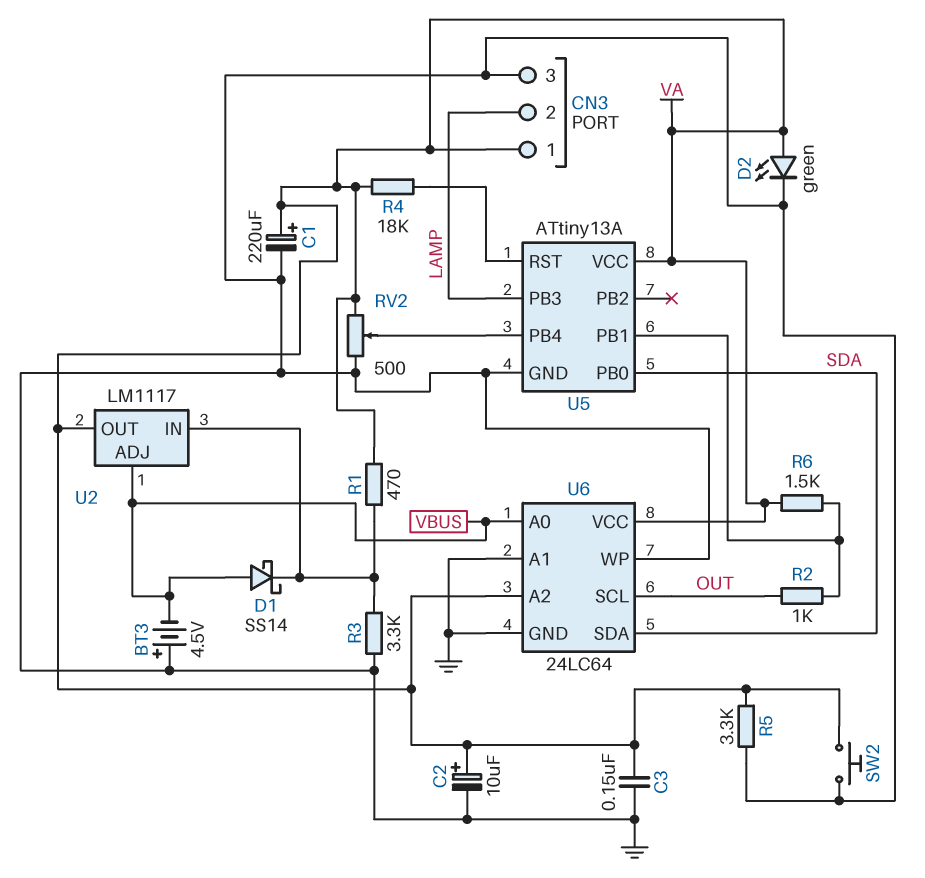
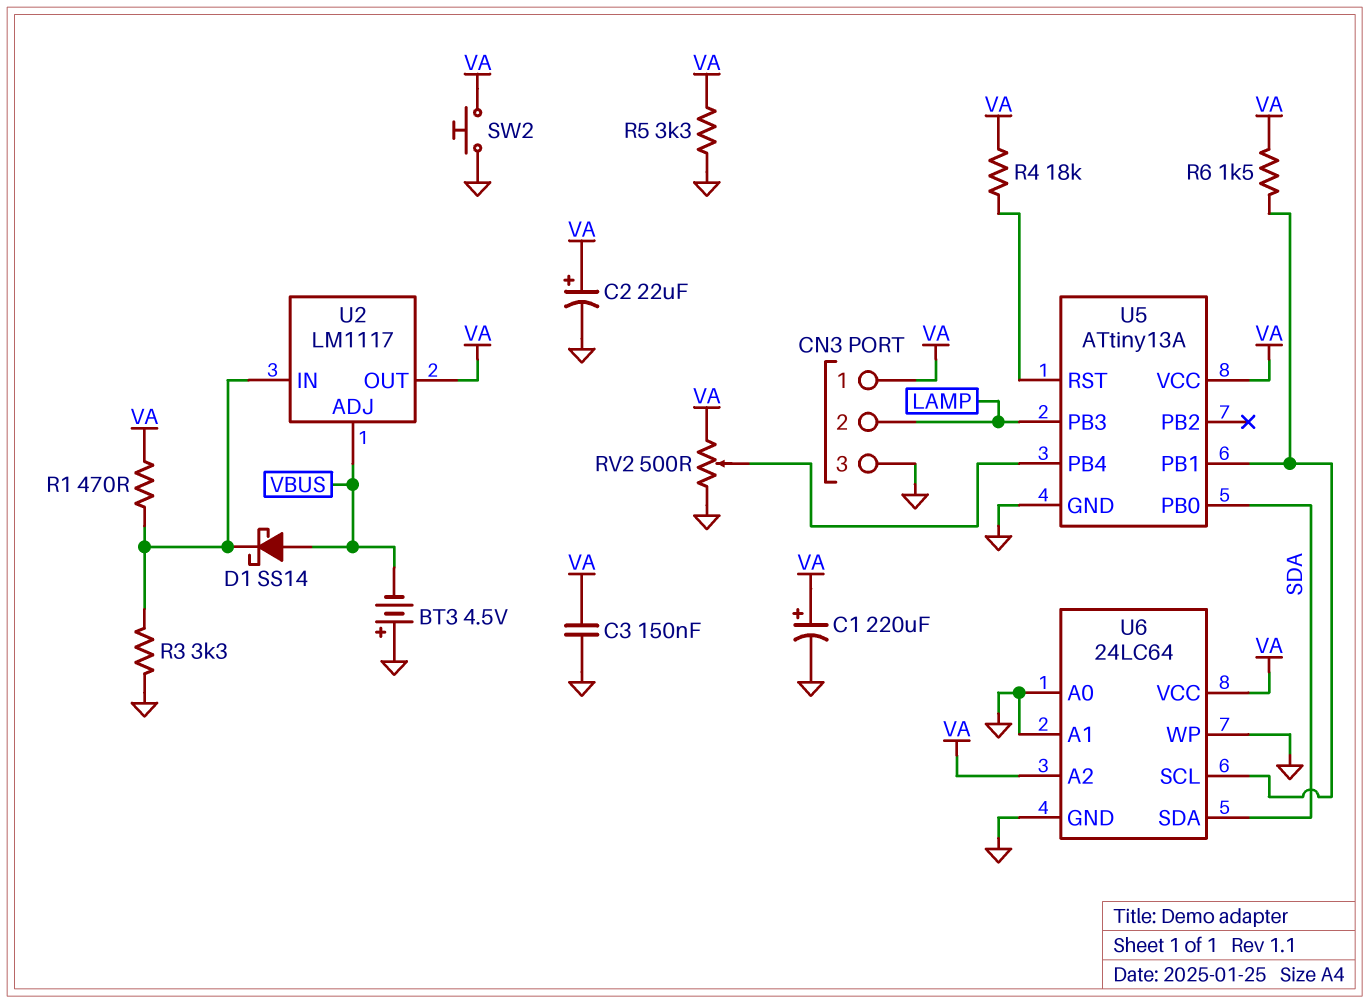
C2: 10uF (plus VA, minus GND) -> 22uF (plus VA, minus GND)
D2: LED green (A VA, K GND) -> none
R2: 1k (OUT, U5/PB1) -> none
U6 pin A0: VBUS -> GND
U6 pin SCL: OUT -> U5/PB1

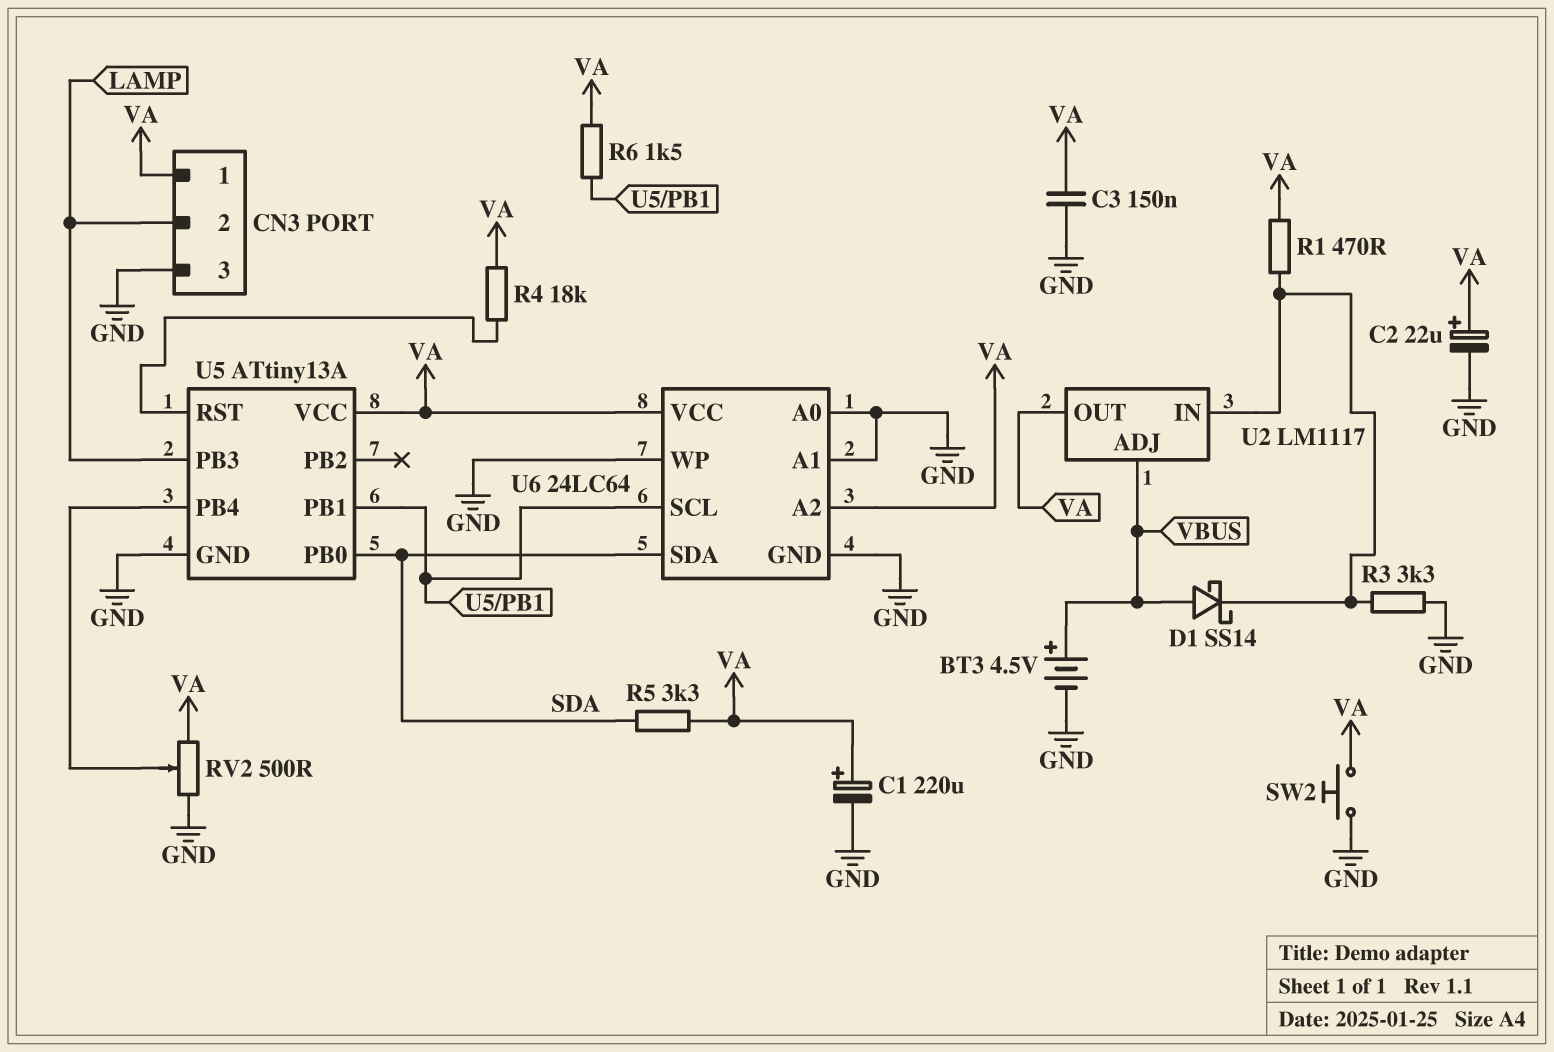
BT3: 4.5V (plus GND, minus VBUS) -> 4.5V (plus VBUS, minus GND)
R5: 3.3k (GND, VA) -> 3.3k (SDA, VA)

